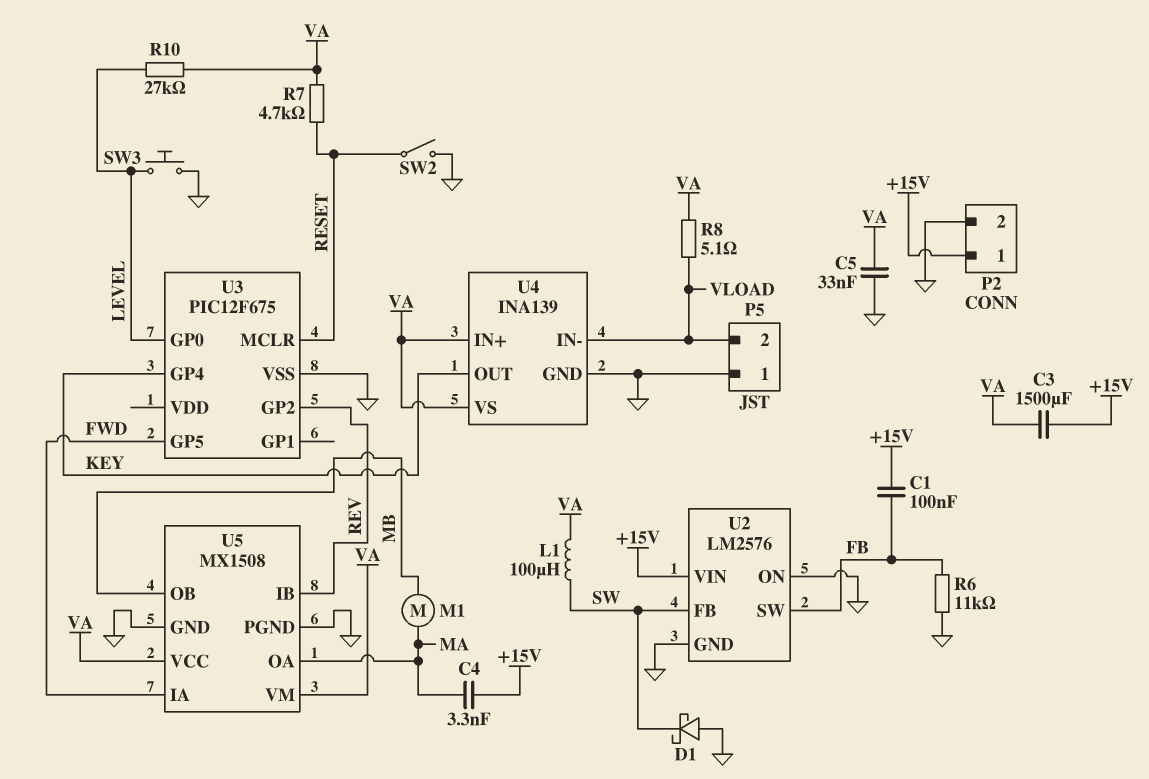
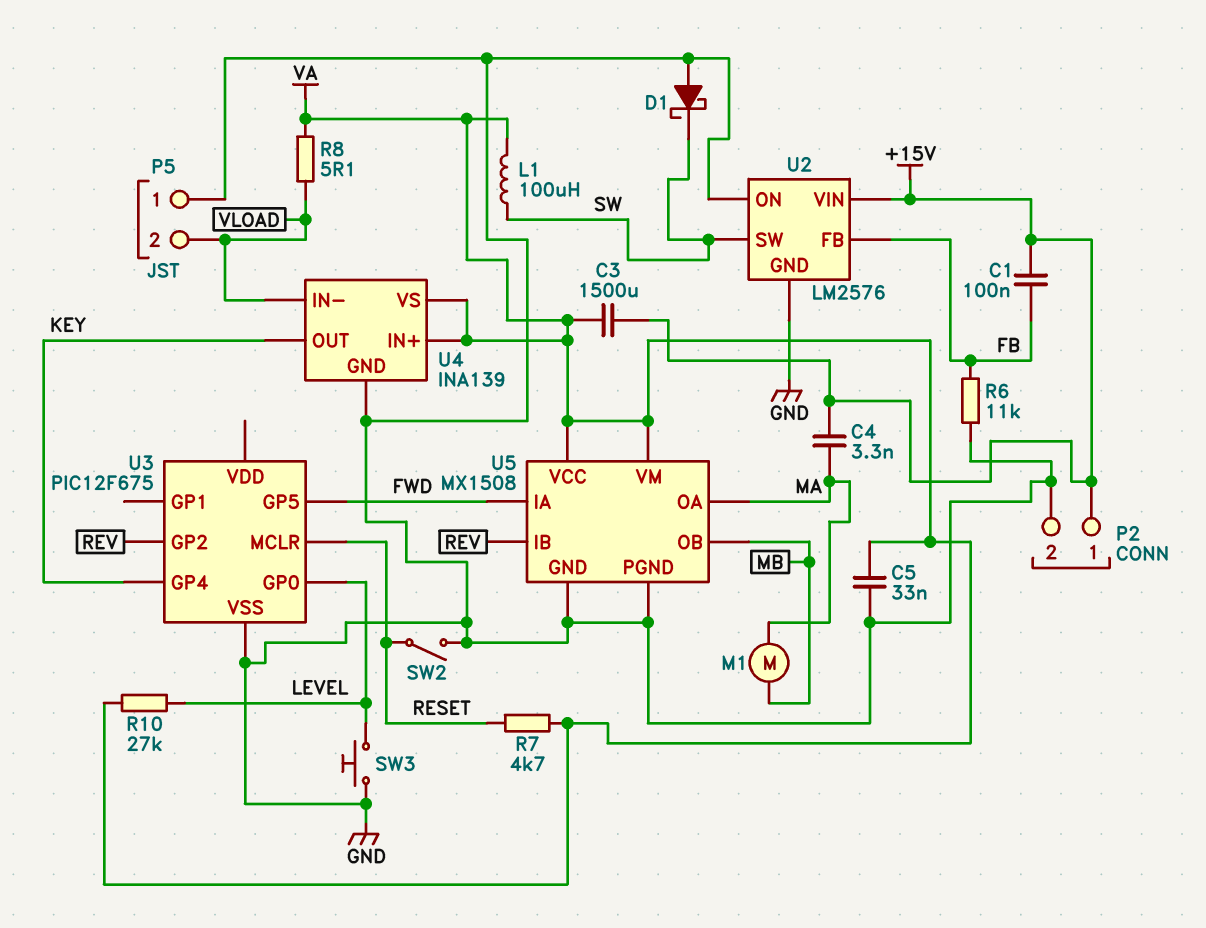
U2 pin FB: SW -> FB
U2 pin SW: FB -> SW

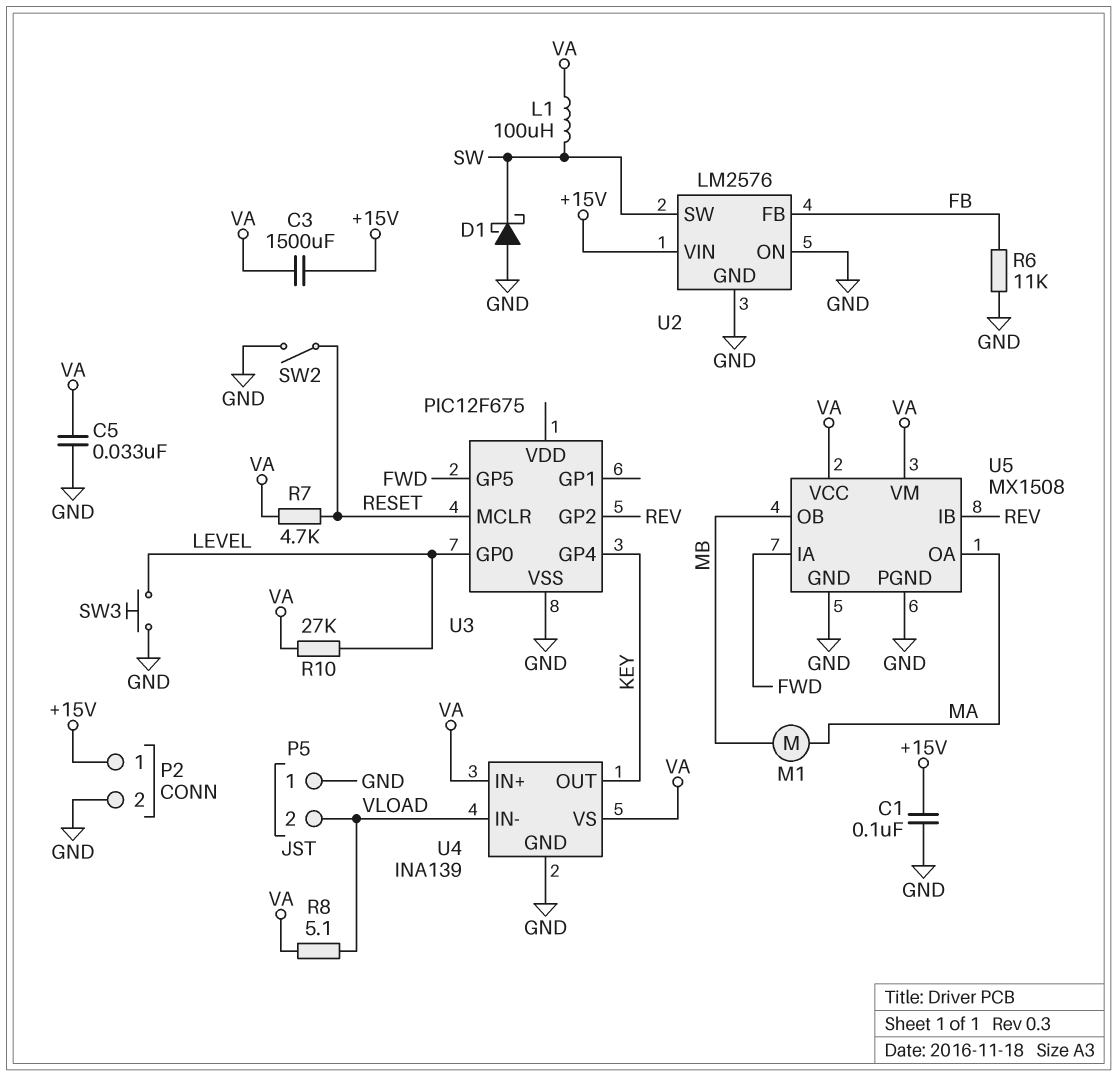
C1: 100nF (+15V, FB) -> 100nF (+15V, GND)
C4: 3.3nF (+15V, MA) -> none

